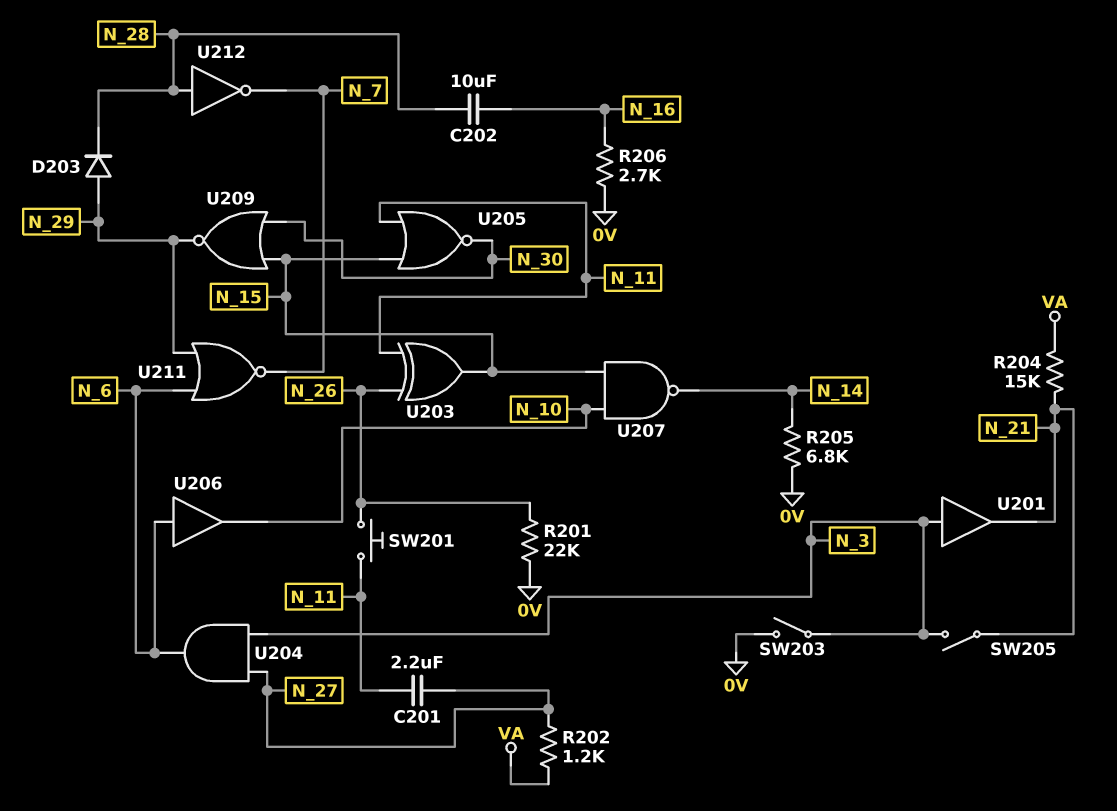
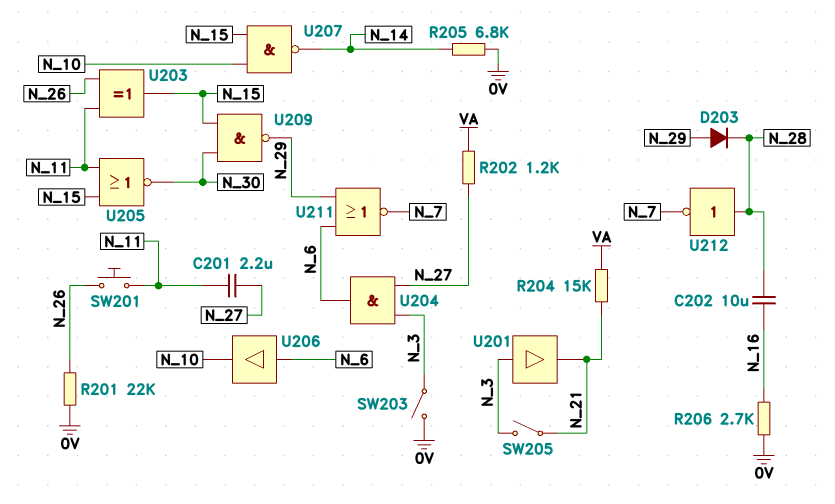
U209: NOR (in N_15, in N_30, out N_29) -> NAND (in N_15, in N_30, out N_29)

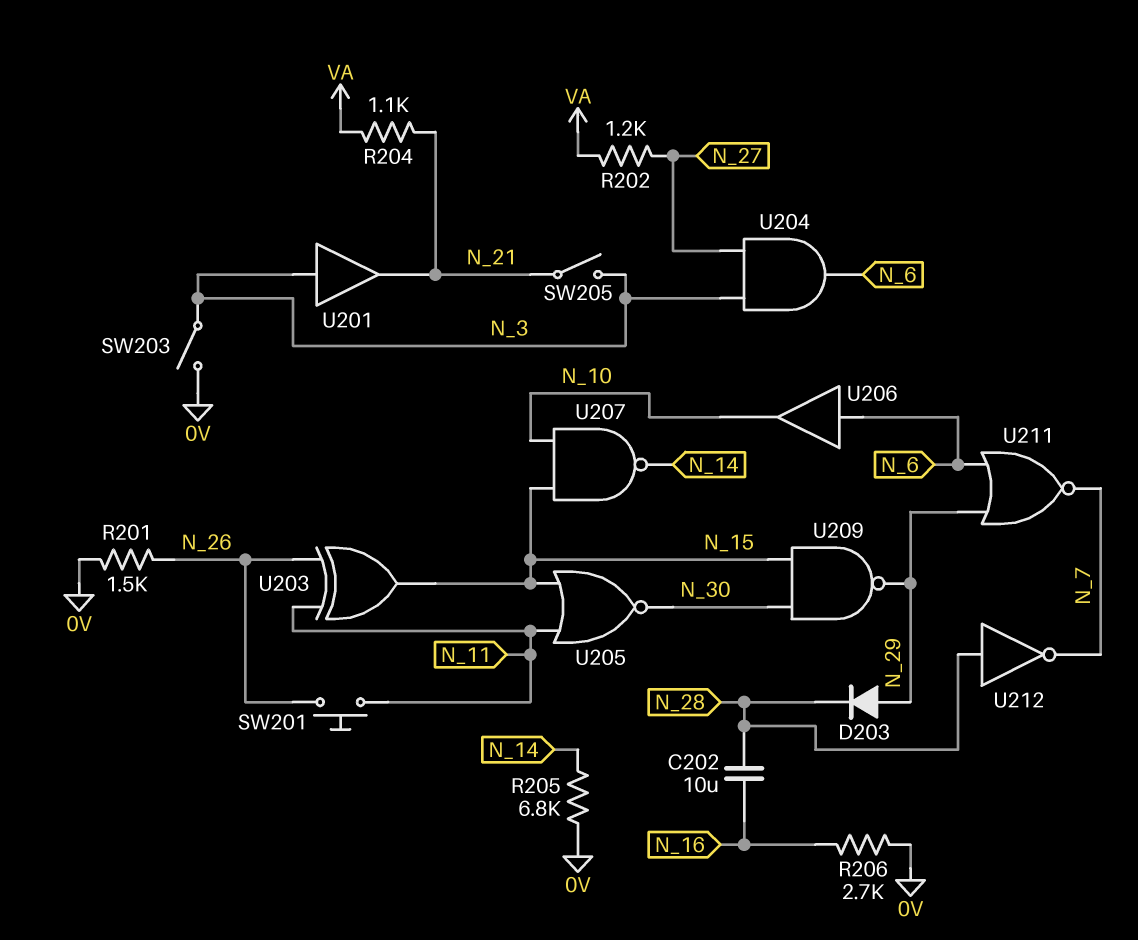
C201: 2.2uF (N_11, N_27) -> none
R201: 22k (0V, N_26) -> 1.5k (0V, N_26)
R204: 15k (N_21, VA) -> 1.1k (N_21, VA)

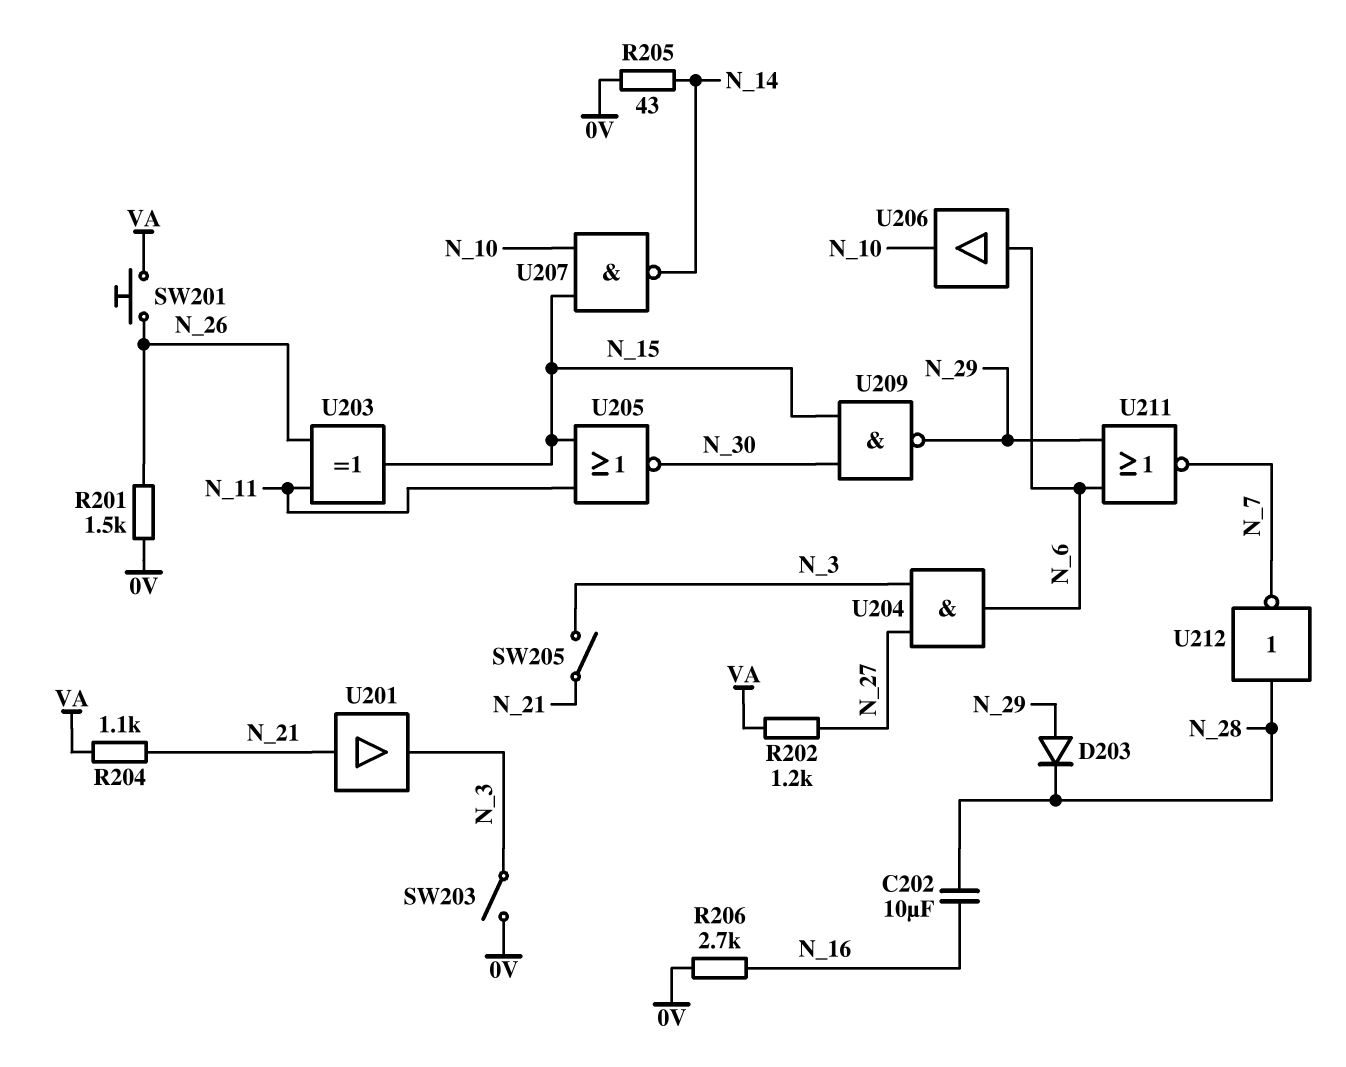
R205: 6.8k (0V, N_14) -> 43 (0V, N_14)
SW201: button (N_11, N_26) -> button (N_26, VA)
U201: buffer (in N_3, out N_21) -> buffer (in N_21, out N_3)

